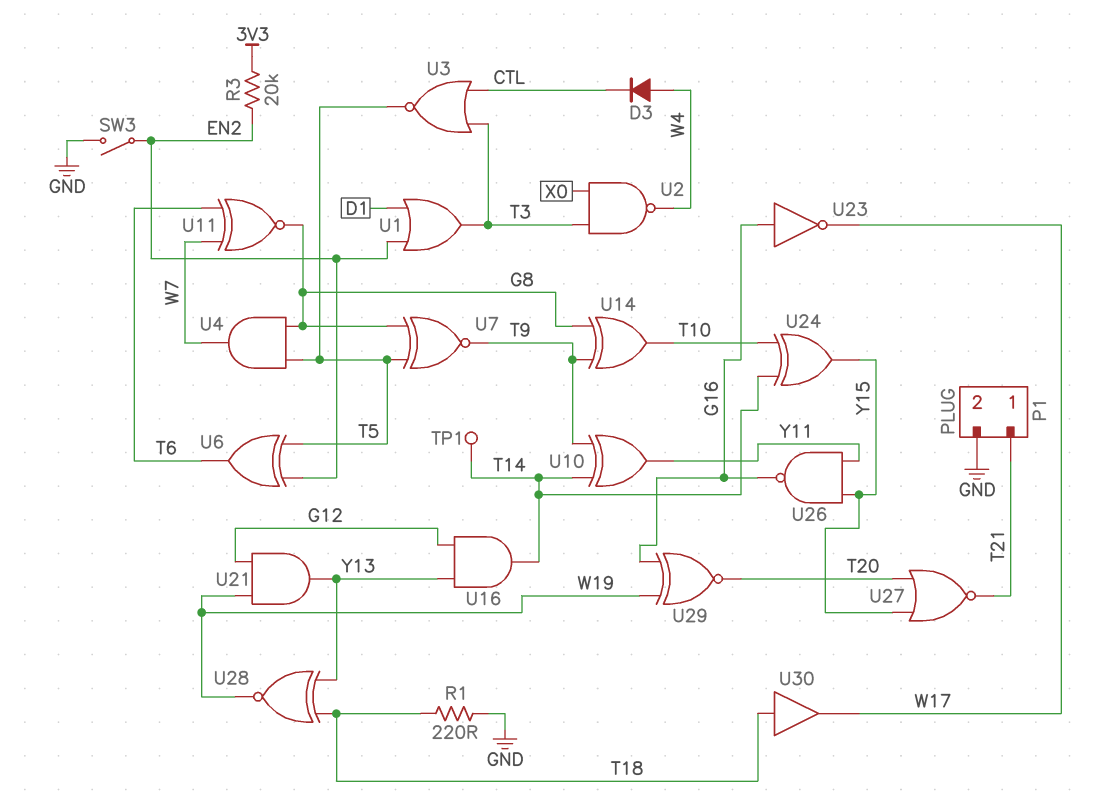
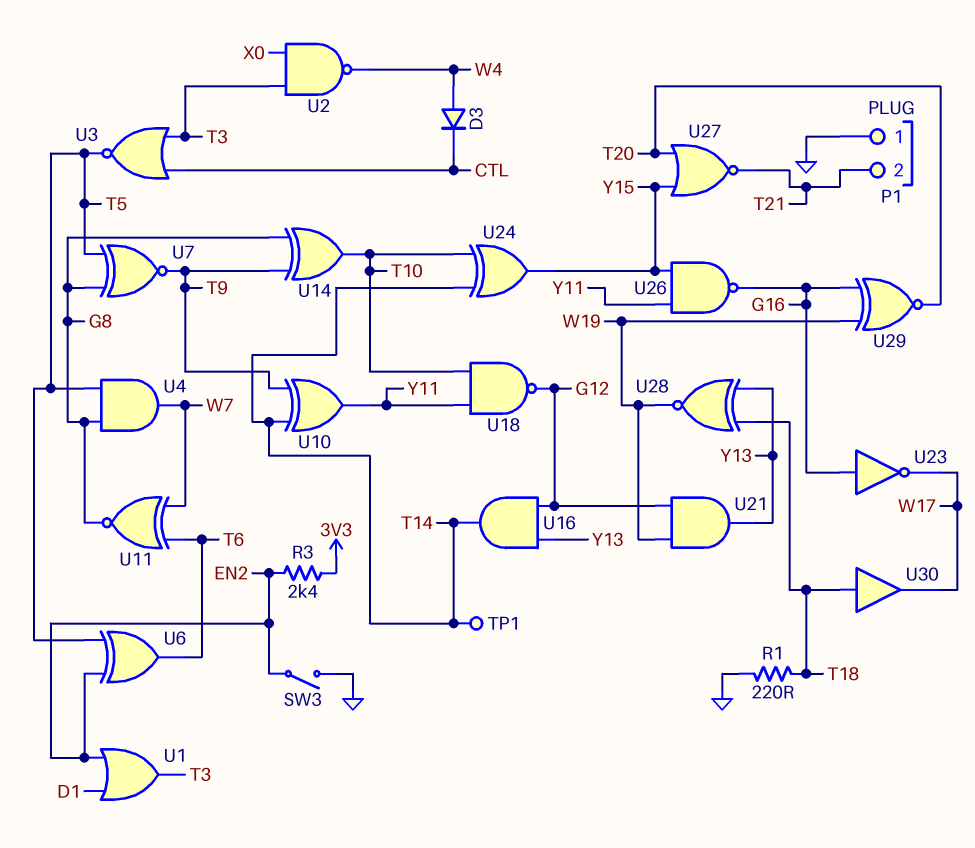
P1 pin 1: T21 -> GND
P1 pin 2: GND -> T21
R3: 20k (3V3, EN2) -> 2.4k (3V3, EN2)
U18: none -> NAND (in T10, in Y11, out G12)

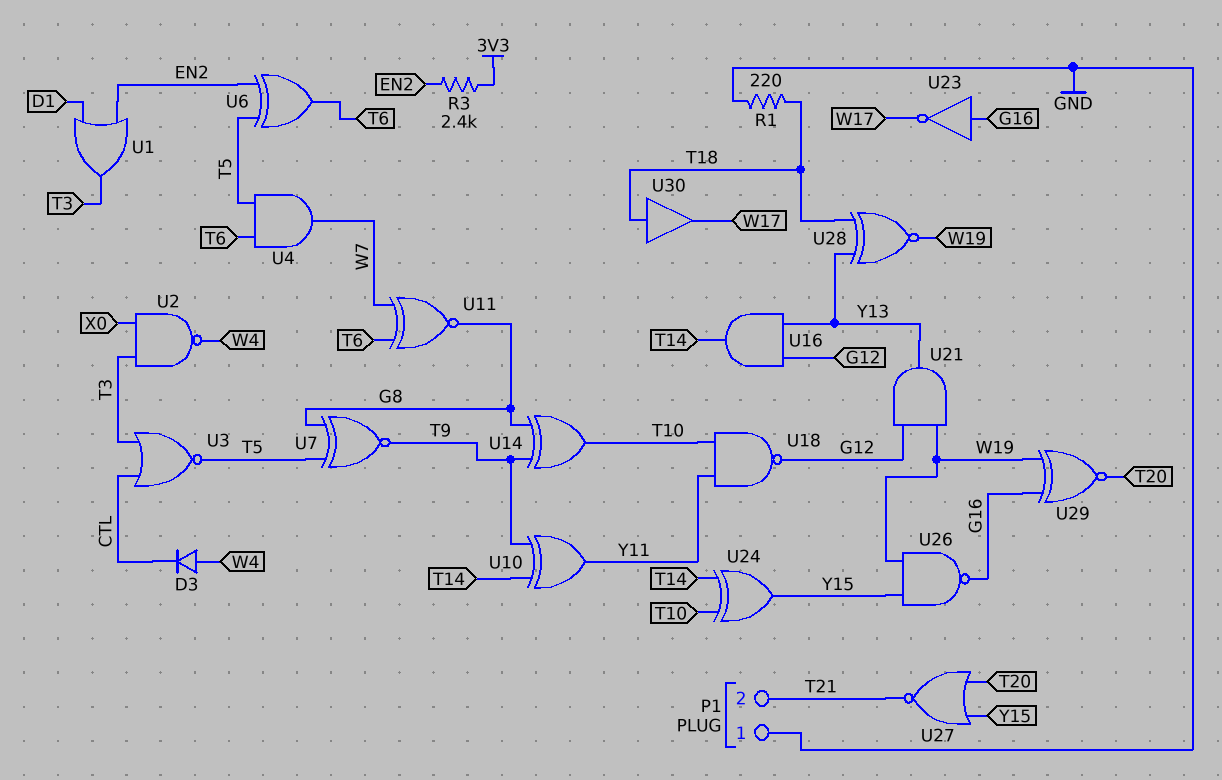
SW3: switch (EN2, GND) -> none
TP1: test point (T14) -> none
U4: AND (in G8, in T5, out W7) -> AND (in T5, in T6, out W7)
U26: NAND (in Y11, in Y15, out G16) -> NAND (in W19, in Y15, out G16)

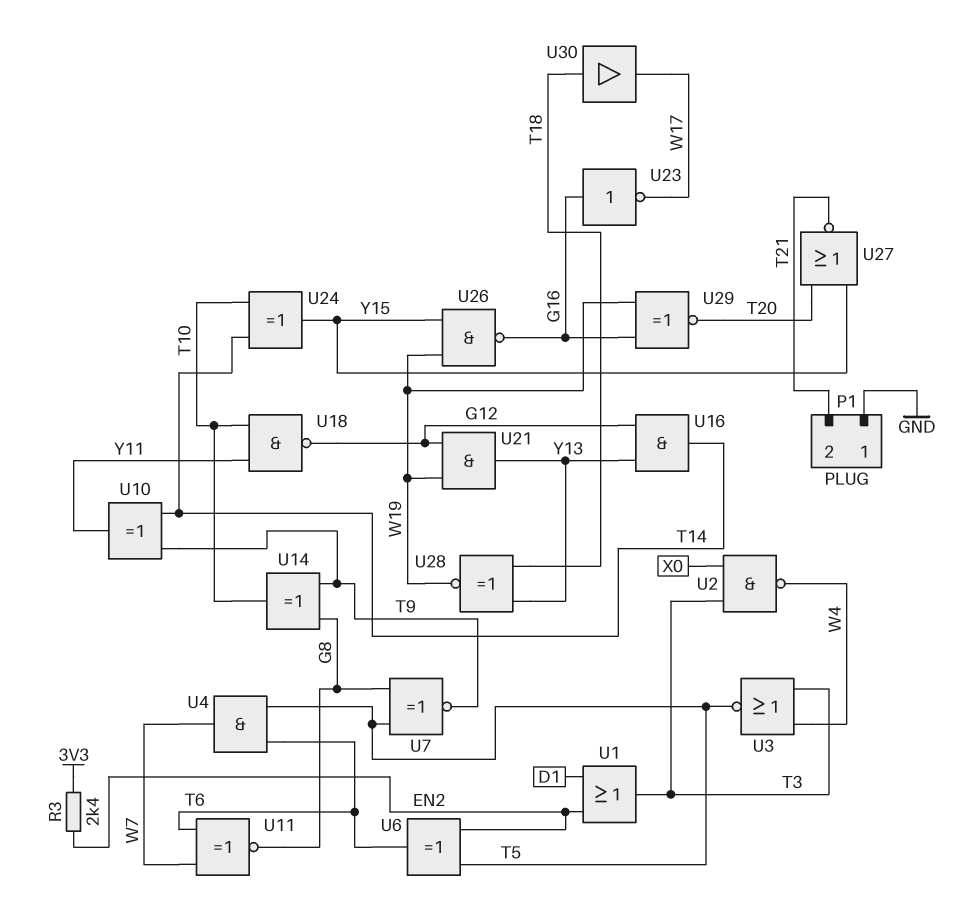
D3: diode (A W4, K CTL) -> none
R1: 220 (GND, T18) -> none
U3: NOR (in CTL, in T3, out T5) -> NOR (in T3, in W4, out T5)

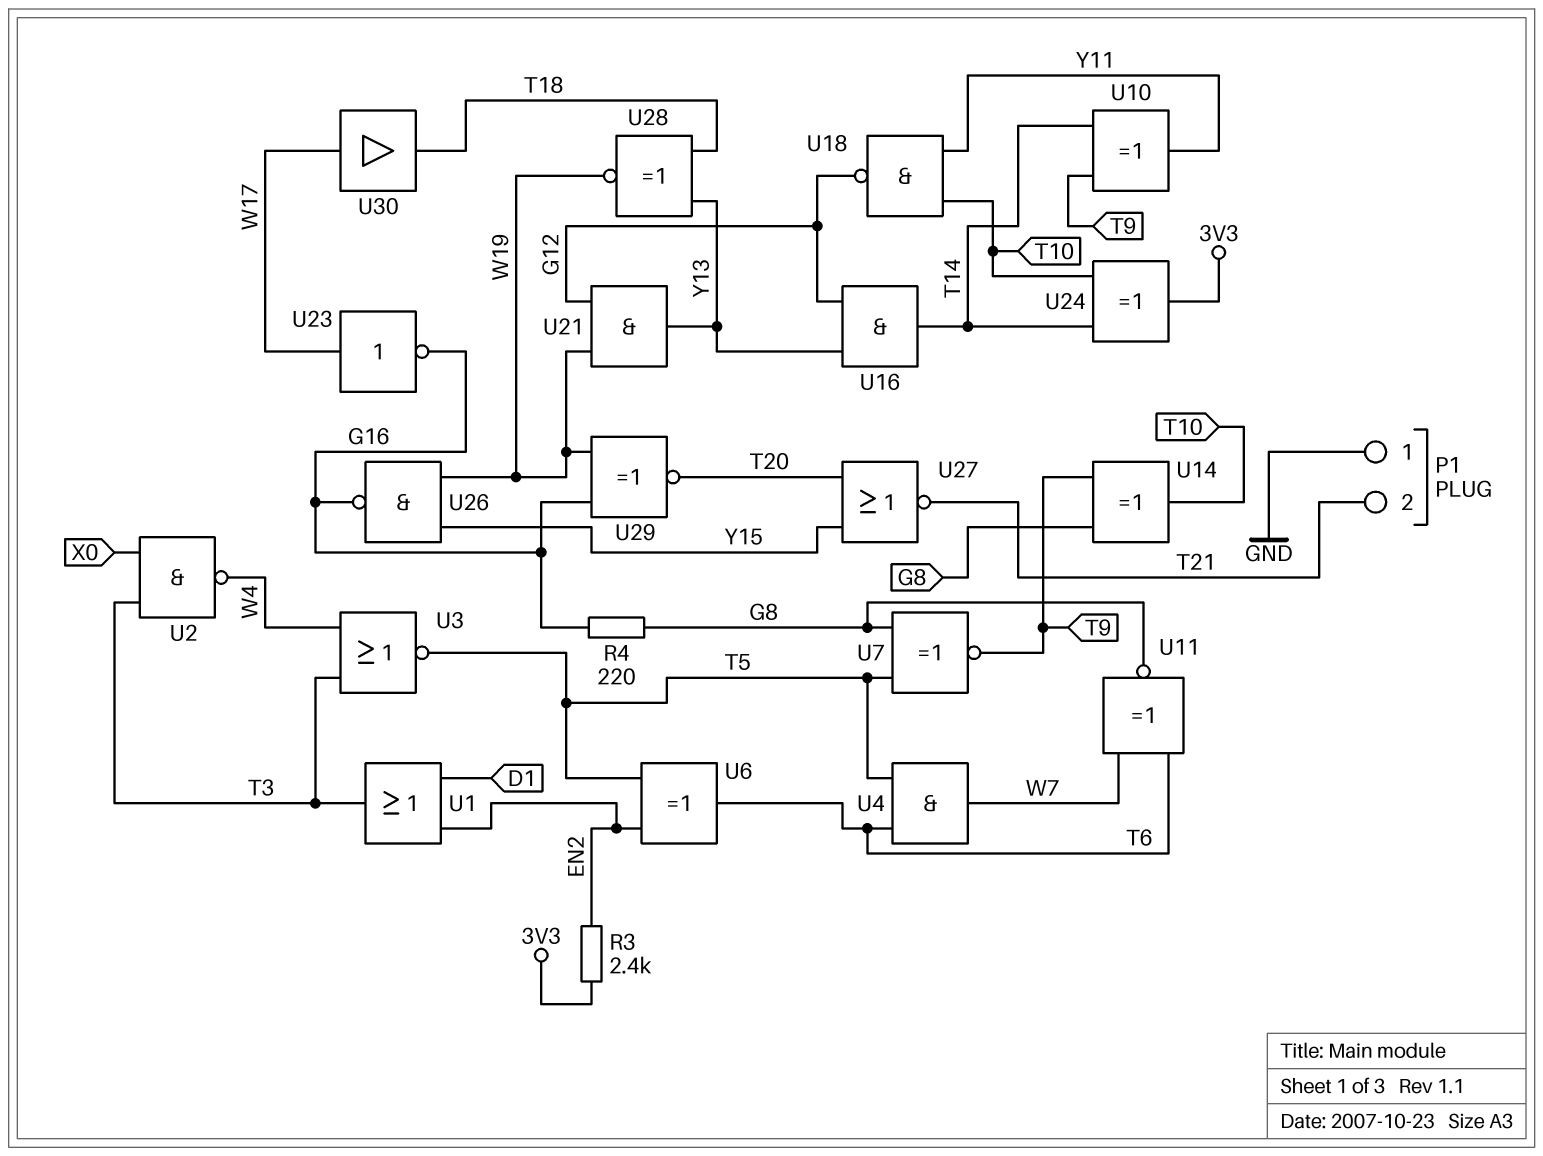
R4: none -> 220 (G8, G16)
U23: NOT (in G16, out W17) -> NOT (in W17, out G16)
U24: XOR (in T10, in T14, out Y15) -> XOR (in T10, in T14, out 3V3)
U30: buffer (in T18, out W17) -> buffer (in W17, out T18)

